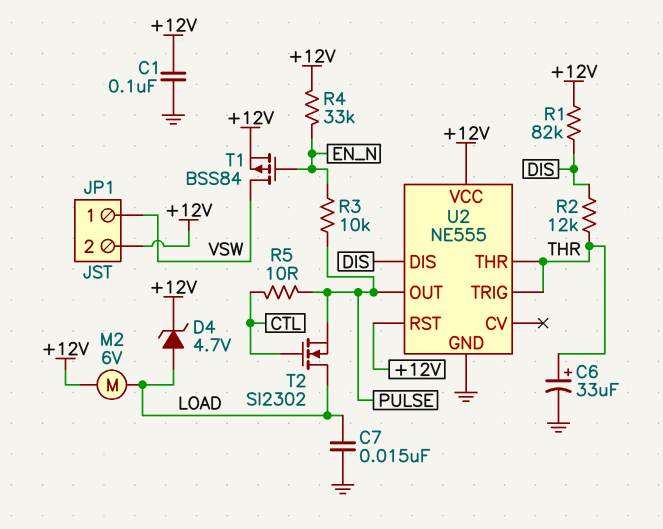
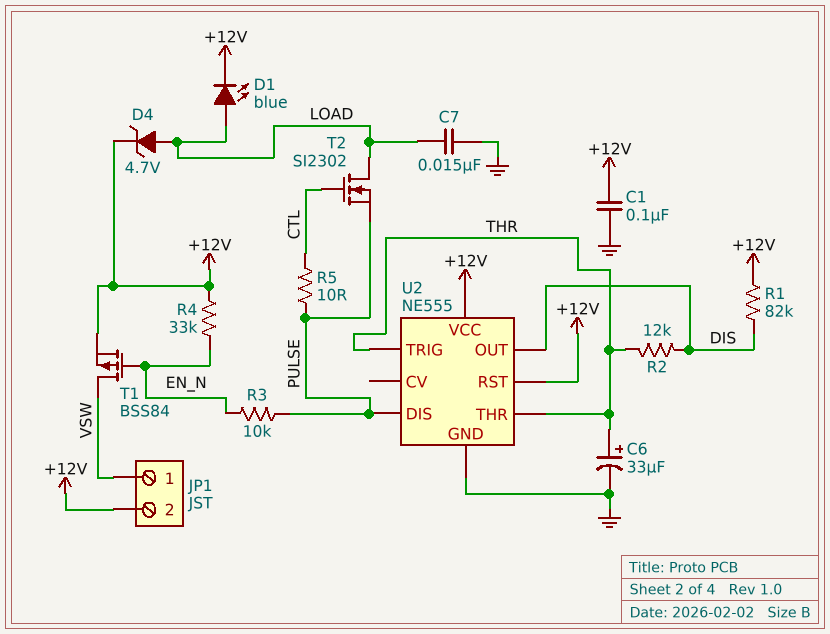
D1: none -> LED blue (A LOAD, K +12V)
M2: motor 6V (+12V, LOAD) -> none
U2 pin DIS: DIS -> PULSE
U2 pin OUT: PULSE -> DIS

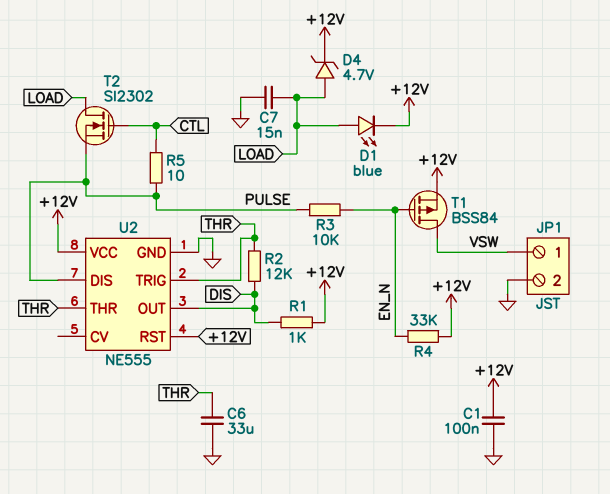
C6: 33uF (plus THR, minus GND) -> 33uF (GND, THR)
JP1 pin 2: +12V -> GND
R1: 82k (+12V, DIS) -> 1k (+12V, DIS)

